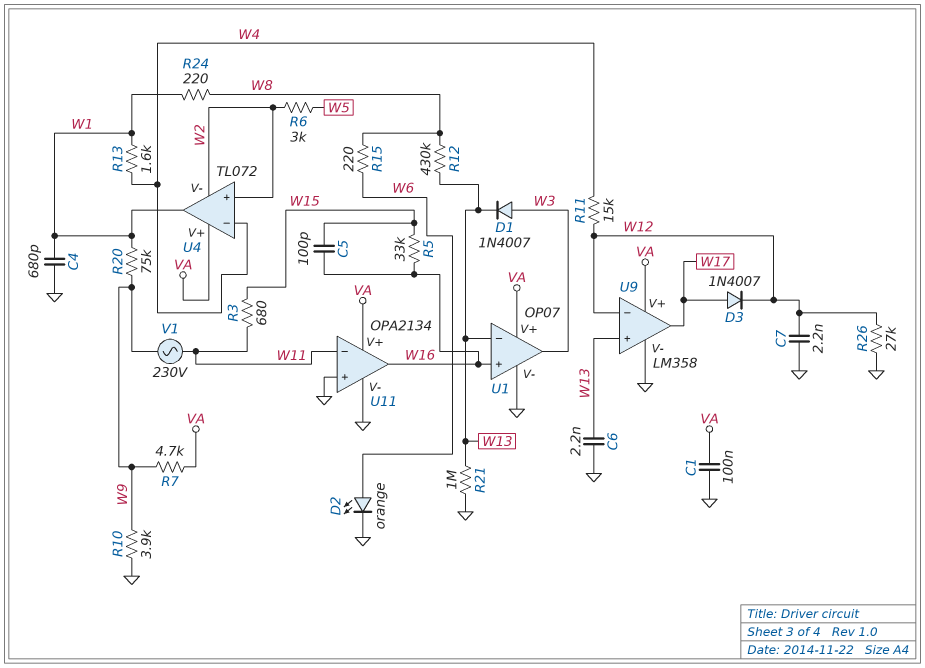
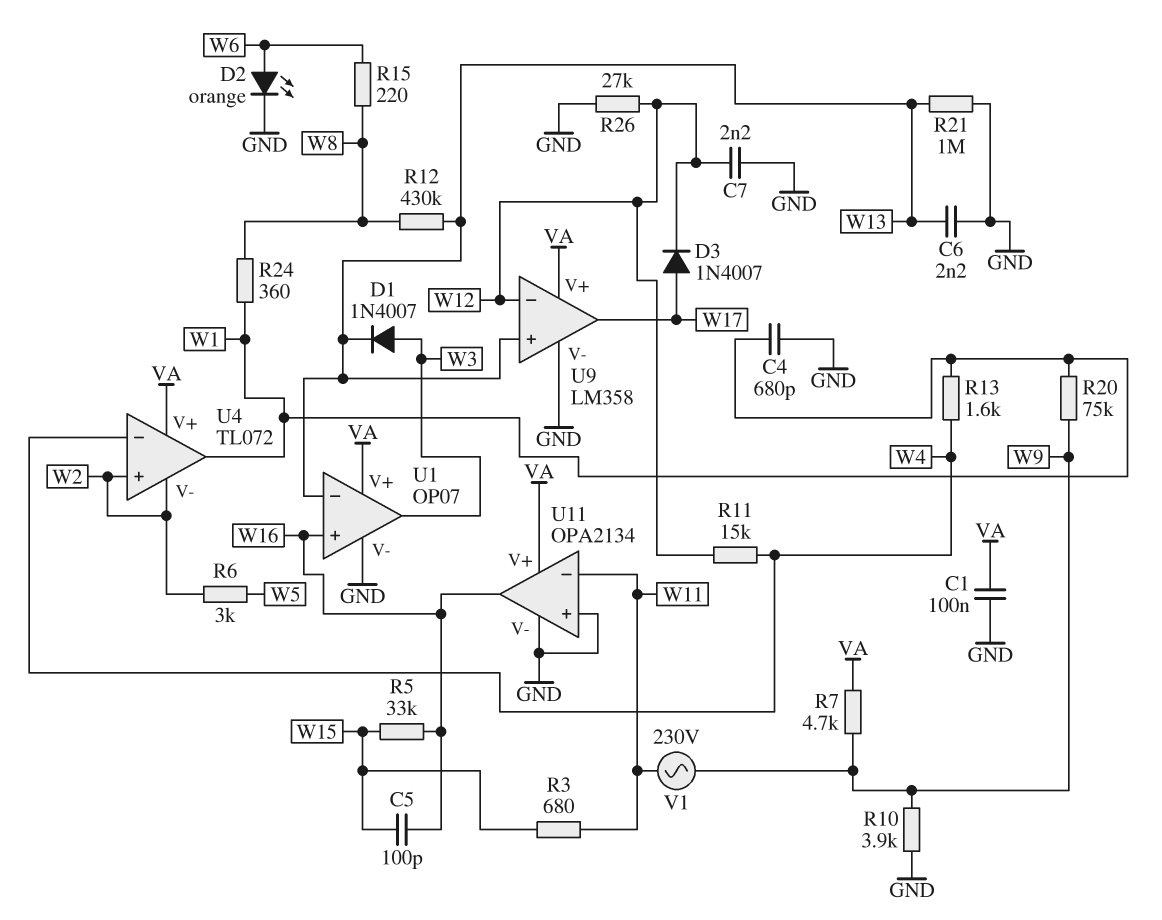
R24: 220 (W1, W8) -> 360 (W1, W8)

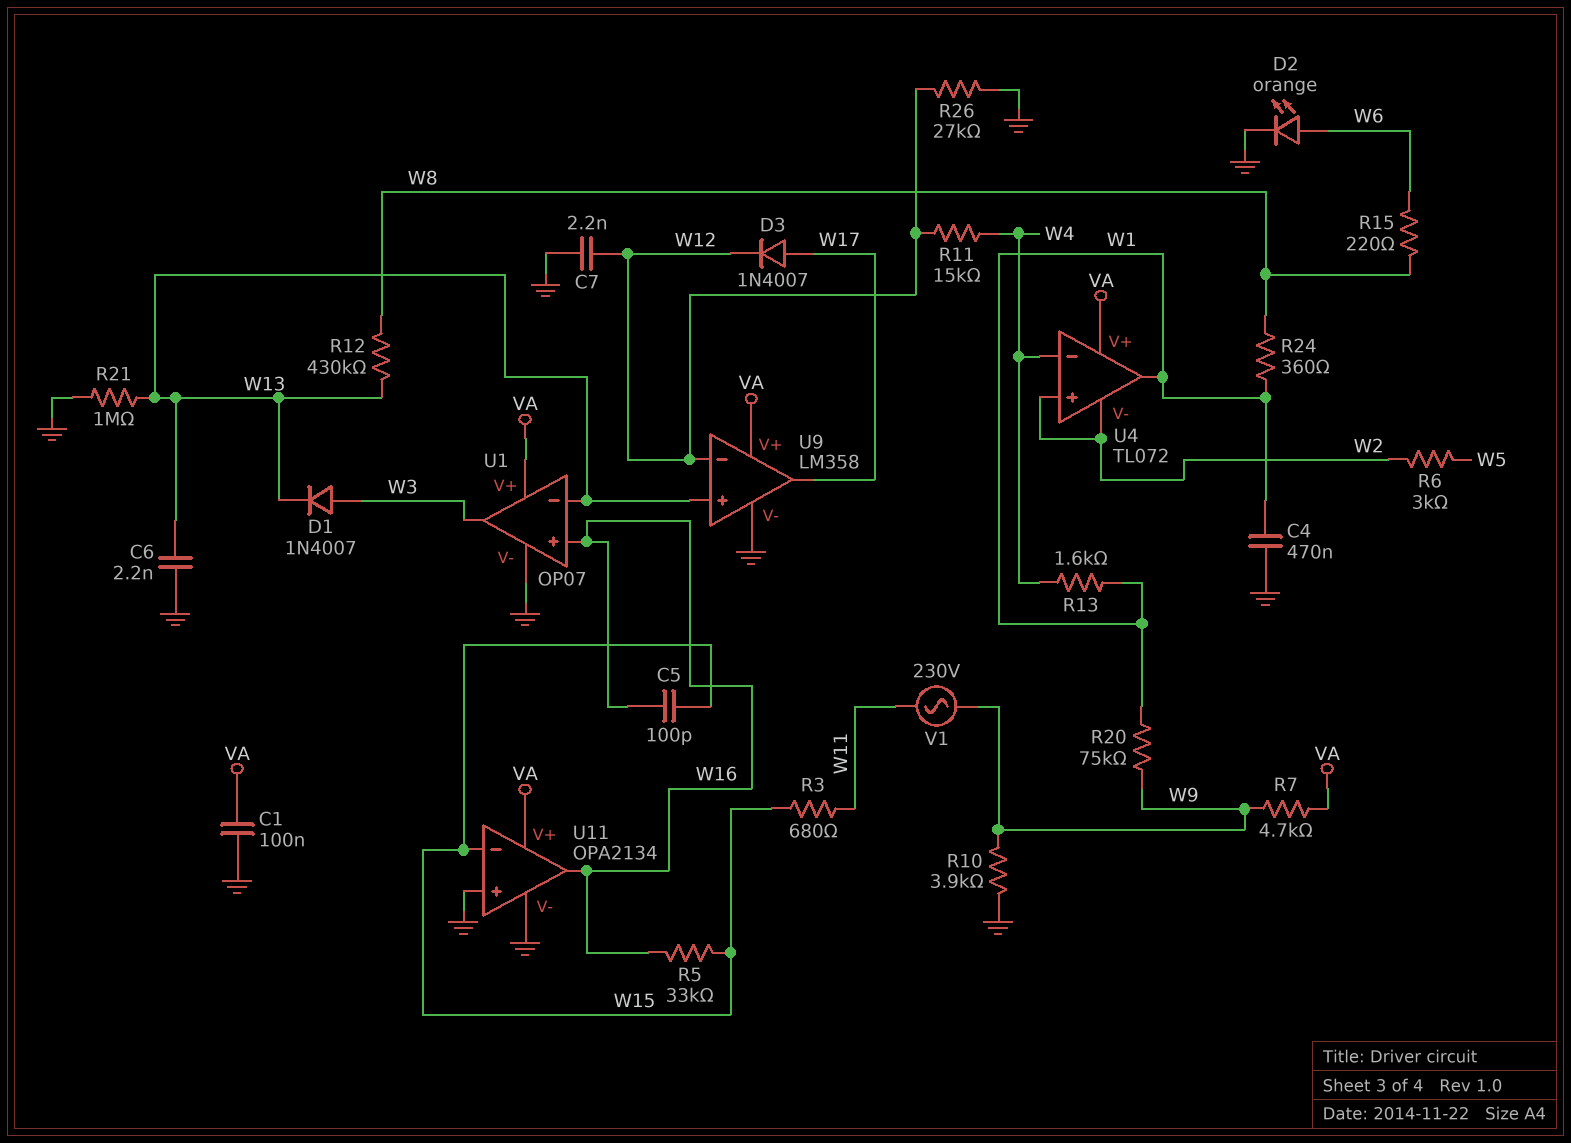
C4: 680pF (GND, W1) -> 470nF (GND, W1)
U11 pin in-: W11 -> W15

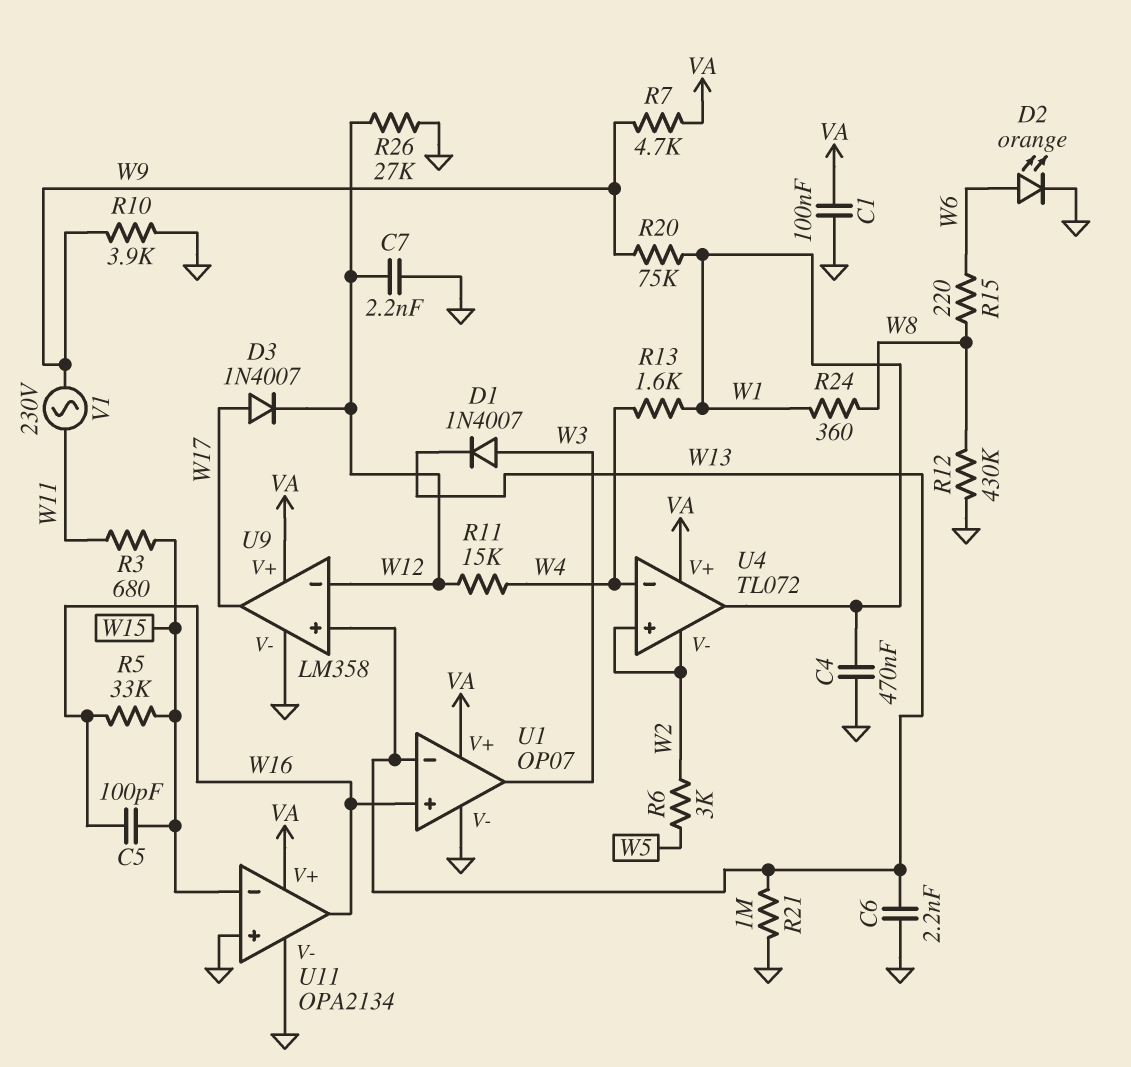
R12: 430k (W8, W13) -> 430k (GND, W8)

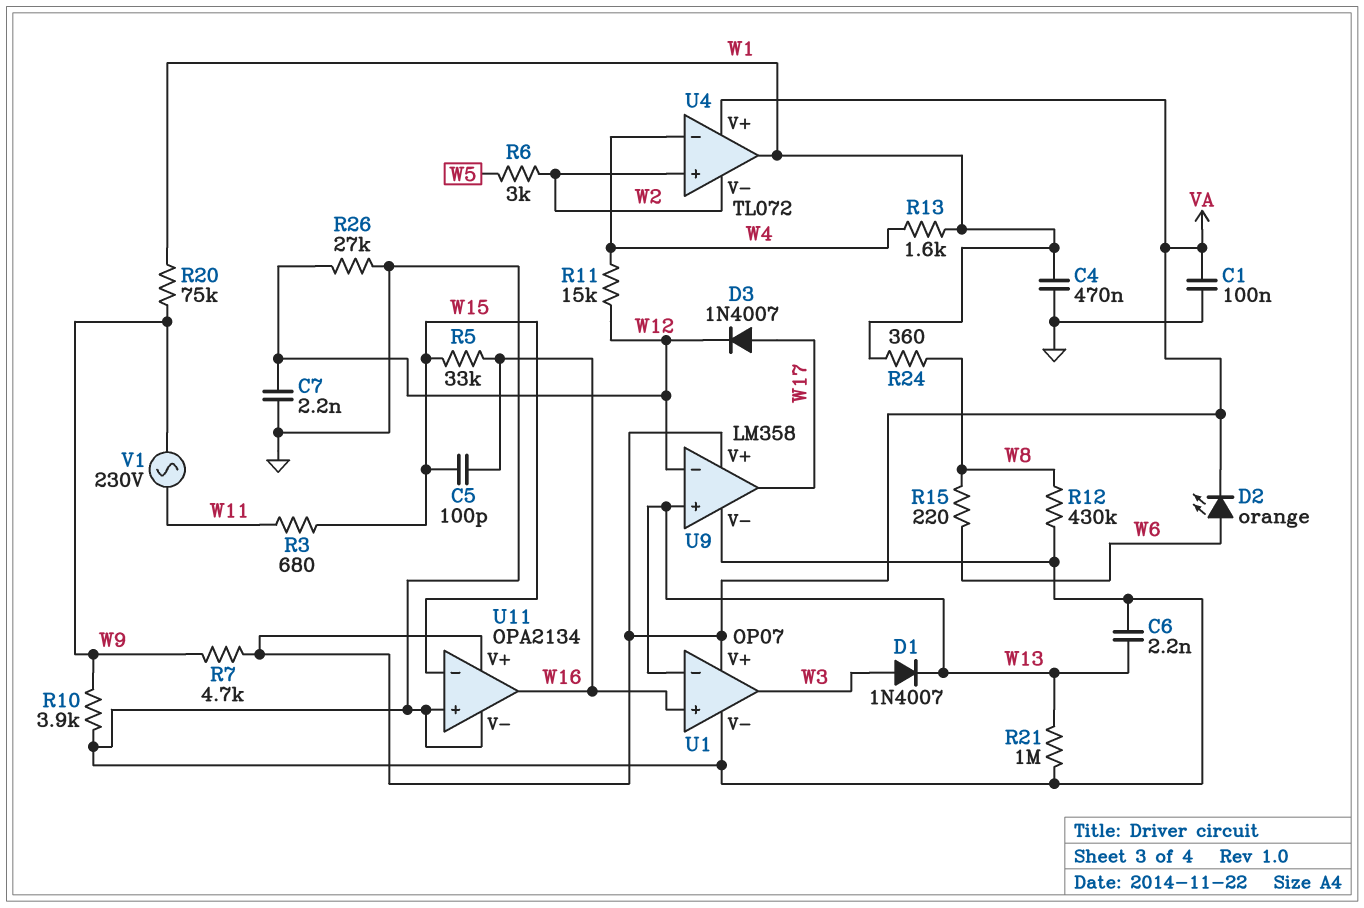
D2: LED orange (A W6, K GND) -> LED orange (A W6, K VA)

